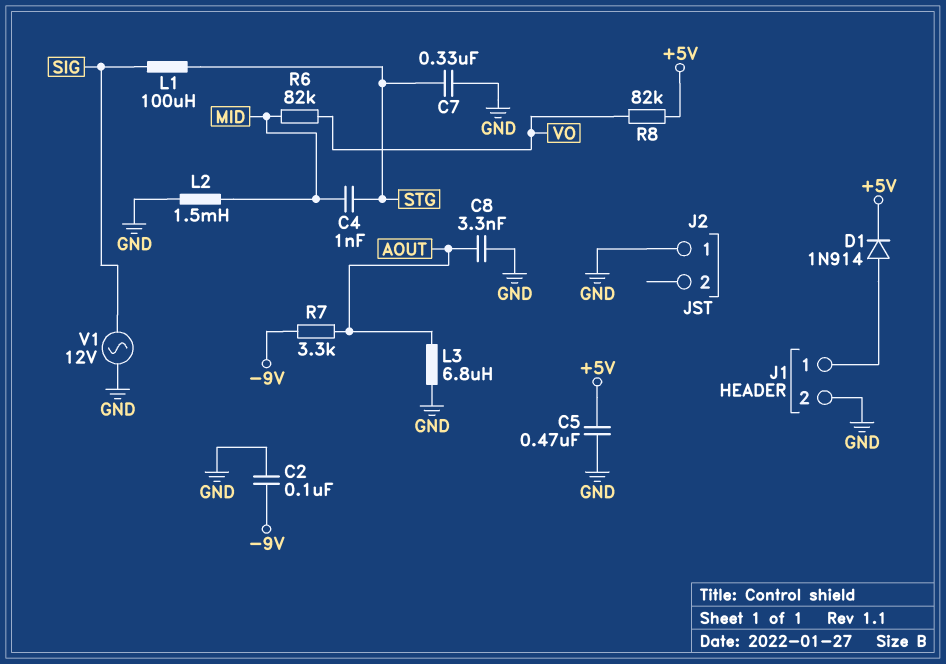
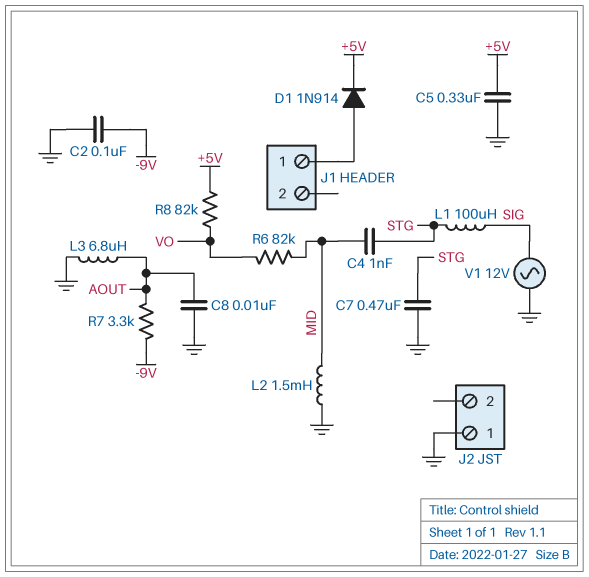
C5: 470nF (+5V, GND) -> 330nF (+5V, GND)
C7: 330nF (GND, STG) -> 470nF (GND, STG)
C8: 3.3nF (AOUT, GND) -> 10nF (AOUT, GND)
J1 pin 2: GND -> none

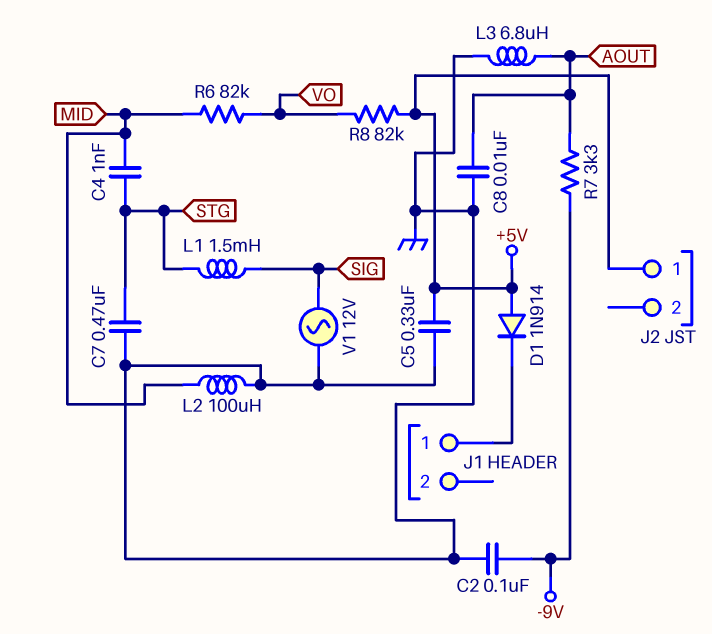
D1: diode 1N914 (A J1/1, K +5V) -> diode 1N914 (A +5V, K J1/1)
J2 pin 1: GND -> +5V
L1: 100uH (SIG, STG) -> 1.5mH (SIG, STG)
L2: 1.5mH (GND, MID) -> 100uH (GND, MID)

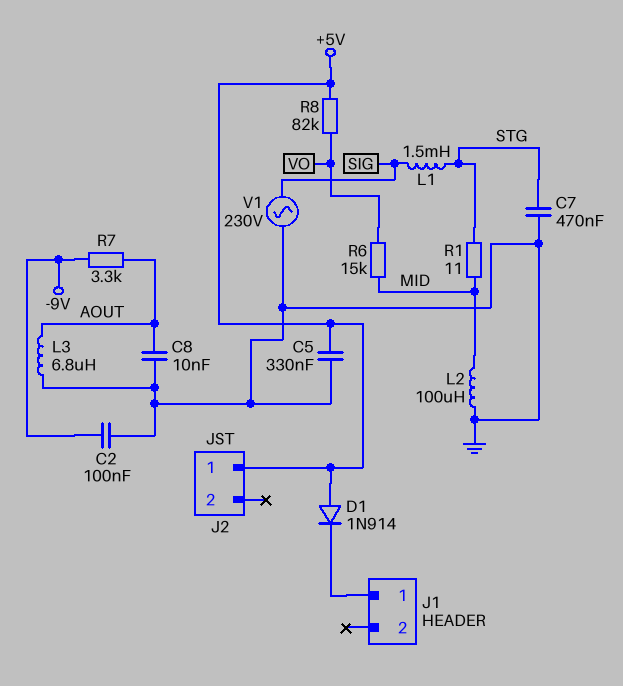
C4: 1nF (MID, STG) -> none
R1: none -> 11 (MID, STG)
R6: 82k (MID, VO) -> 15k (MID, VO)
V1: AC 12V (GND, SIG) -> AC 230V (GND, SIG)

